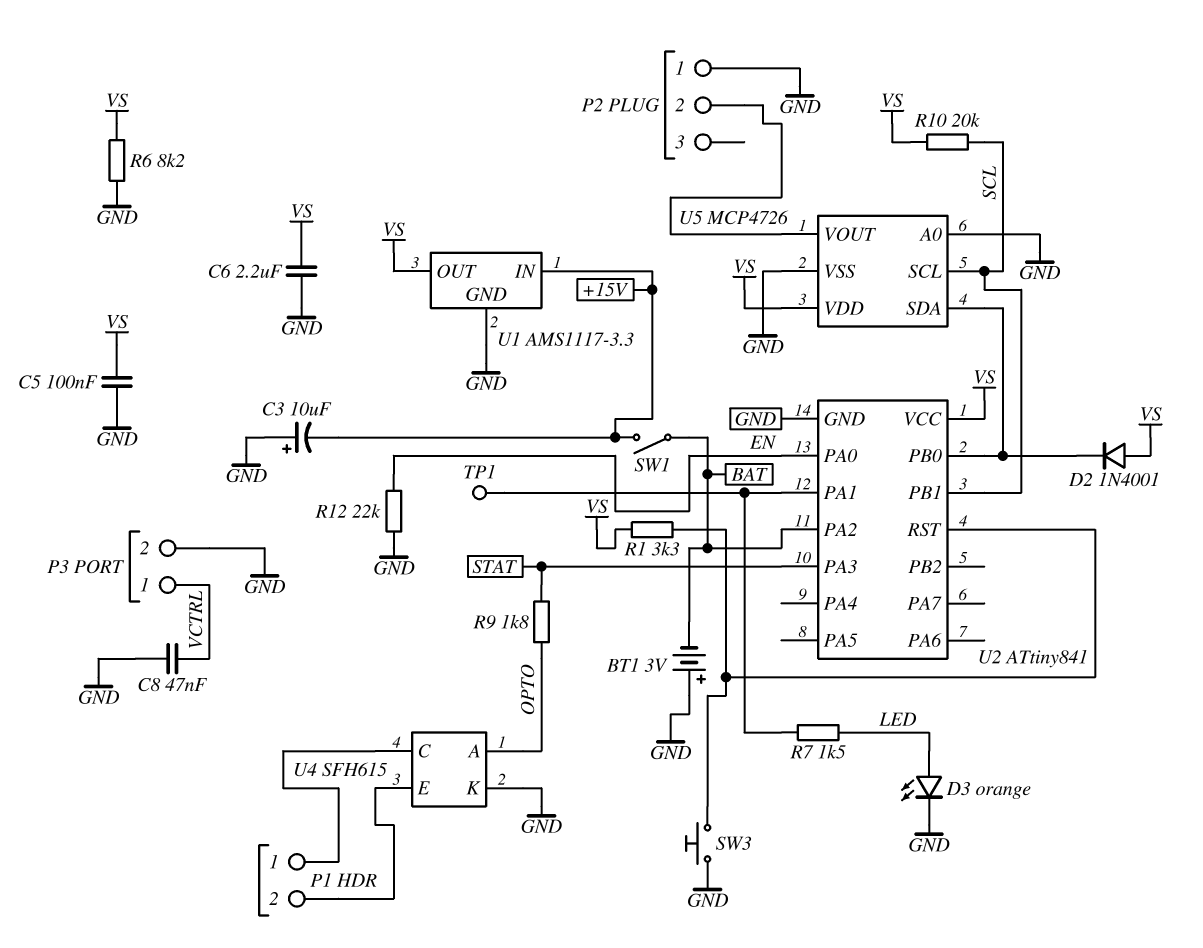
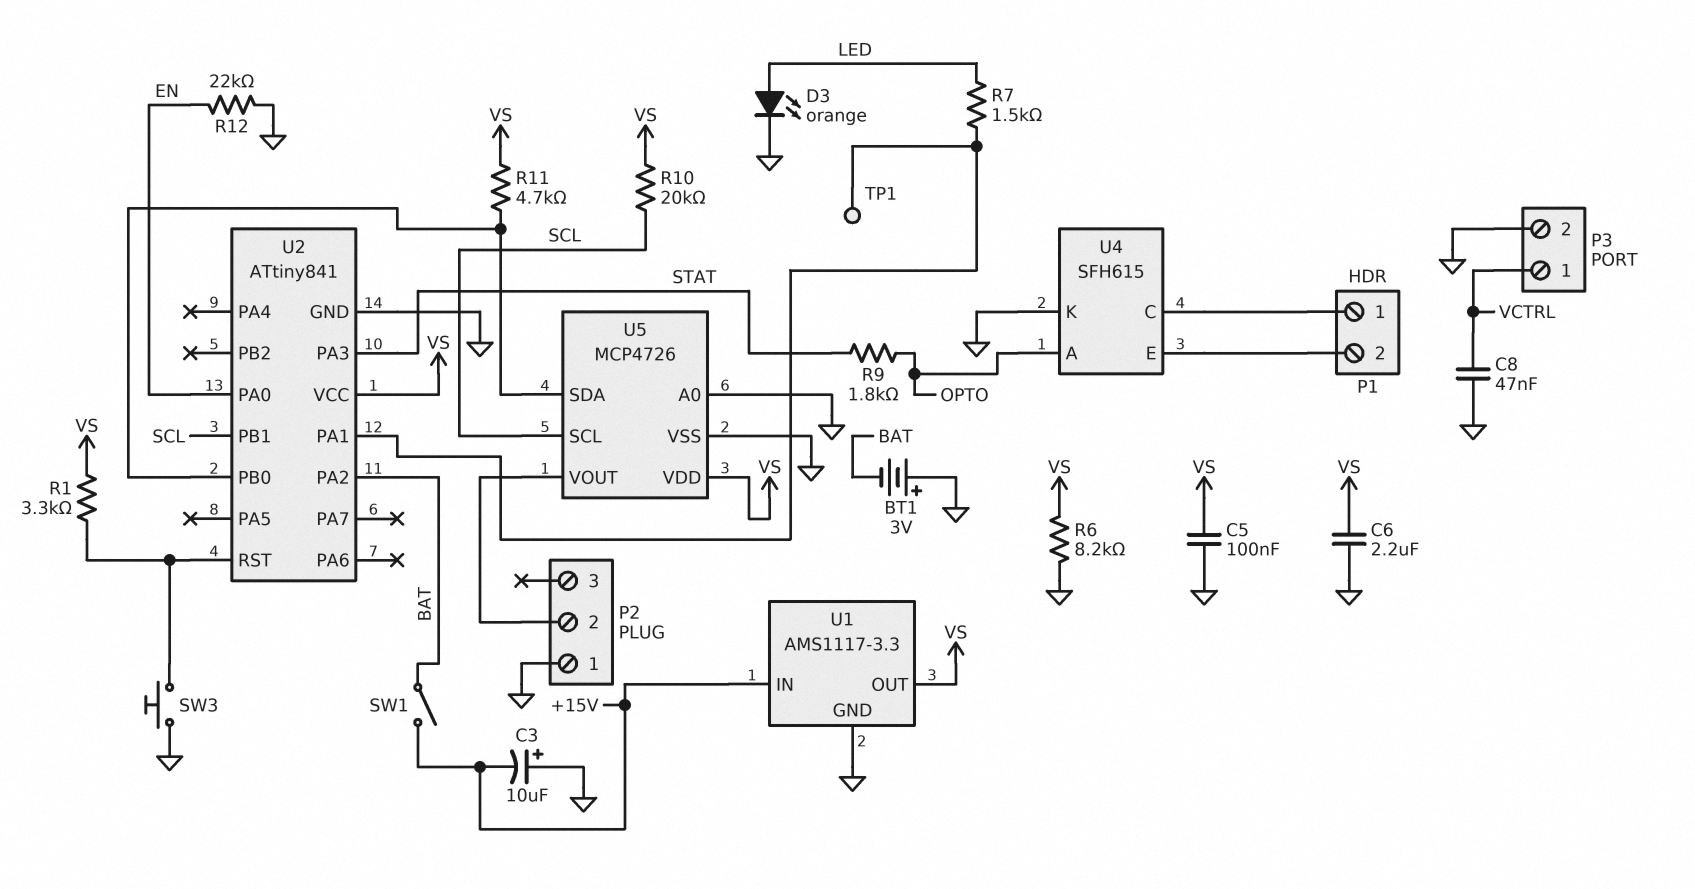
D2: diode 1N4001 (A VS, K U2/PB0) -> none
R11: none -> 4.7k (U2/PB0, VS)

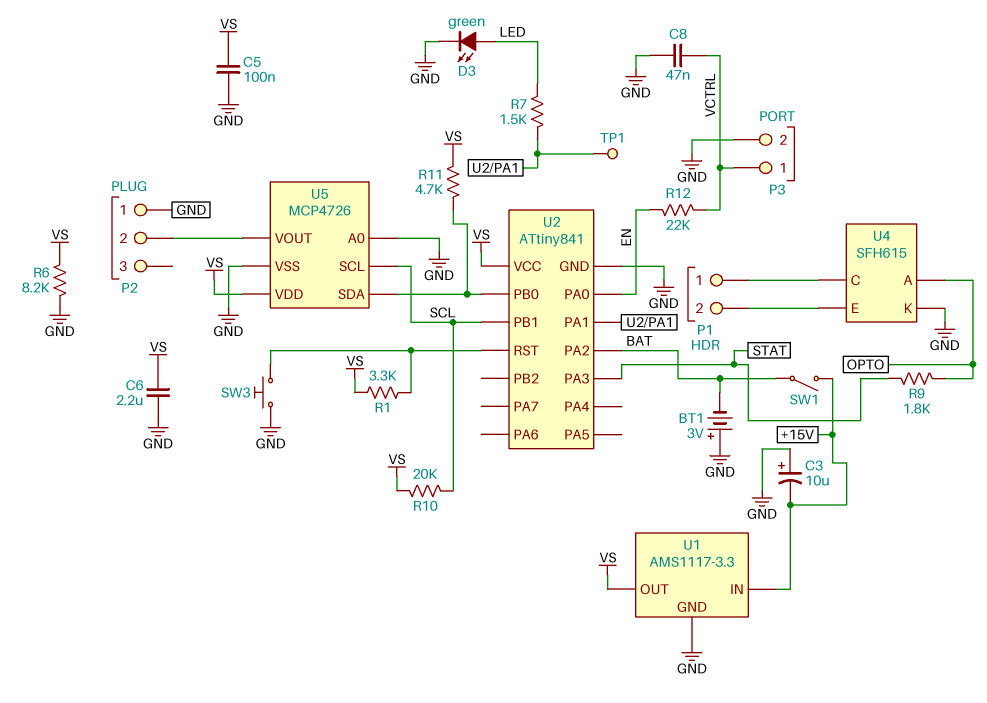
D3: LED orange (A LED, K GND) -> LED green (A LED, K GND)
R12: 22k (EN, GND) -> 22k (EN, VCTRL)

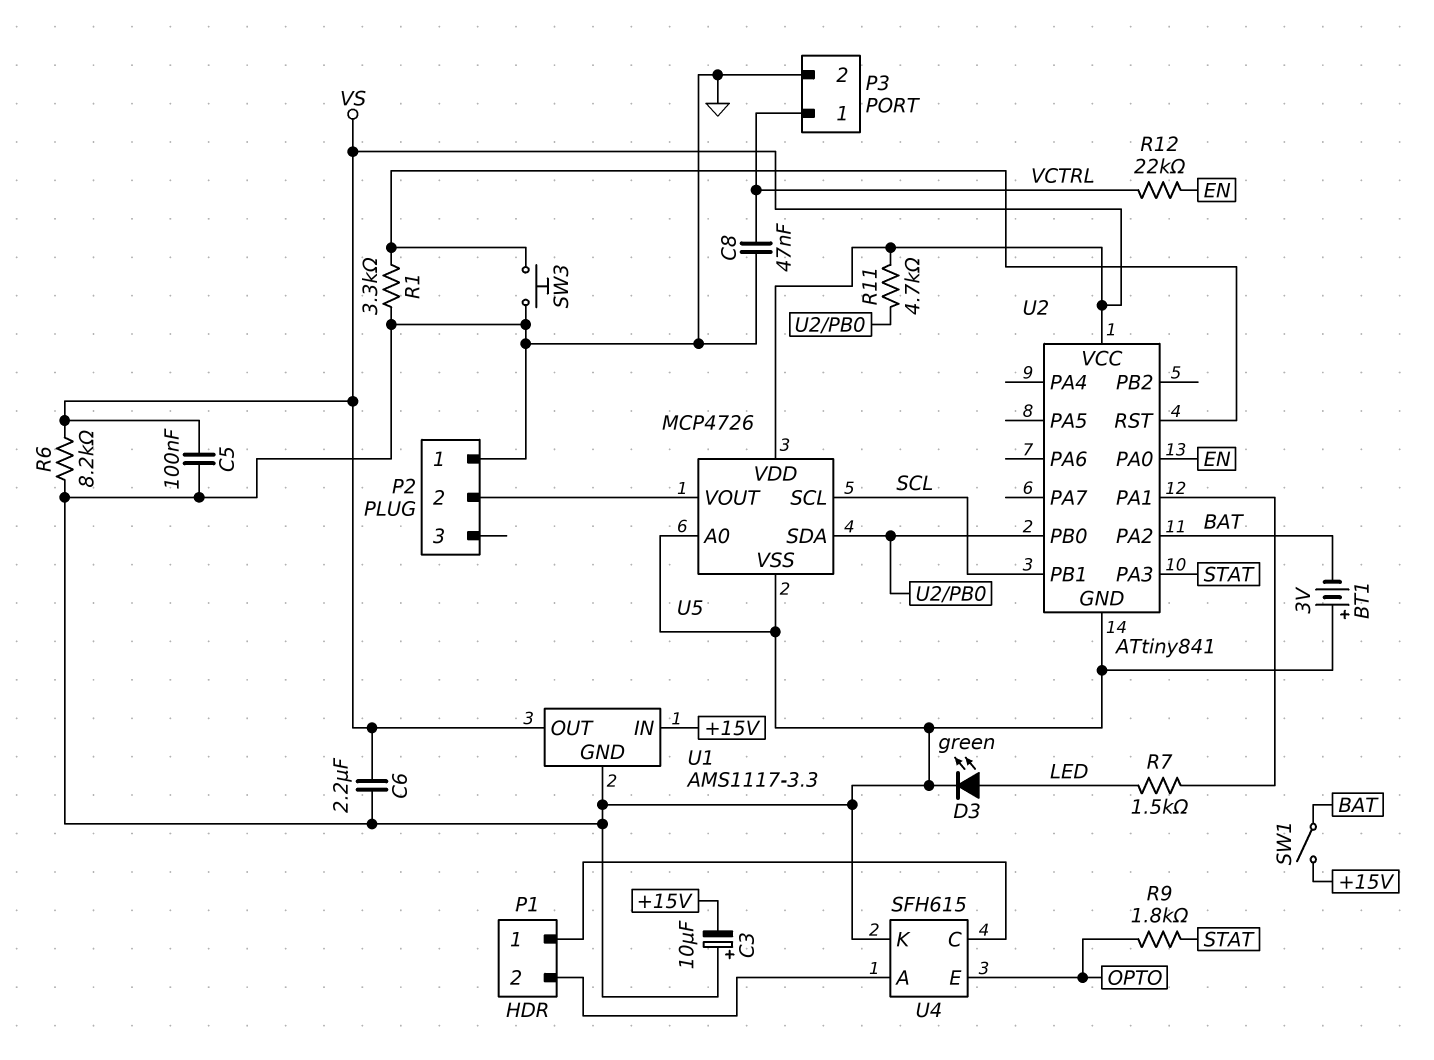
R1: 3.3k (U2/RST, VS) -> 3.3k (GND, U2/RST)
R10: 20k (SCL, VS) -> none
TP1: test point (U2/PA1) -> none
U4 pin A: OPTO -> P1/2
U4 pin E: P1/2 -> OPTO

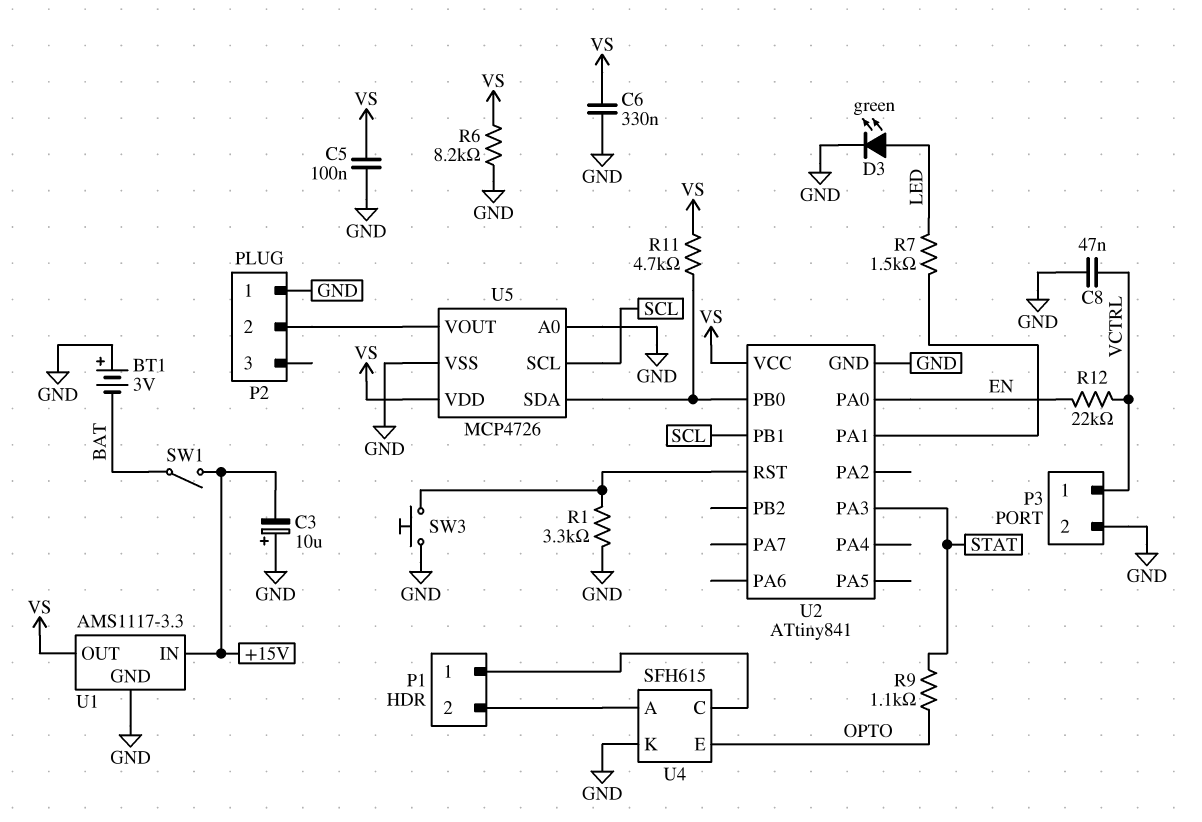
C6: 2.2uF (GND, VS) -> 330nF (GND, VS)
R9: 1.8k (OPTO, STAT) -> 1.1k (OPTO, STAT)
U2 pin PA2: BAT -> none

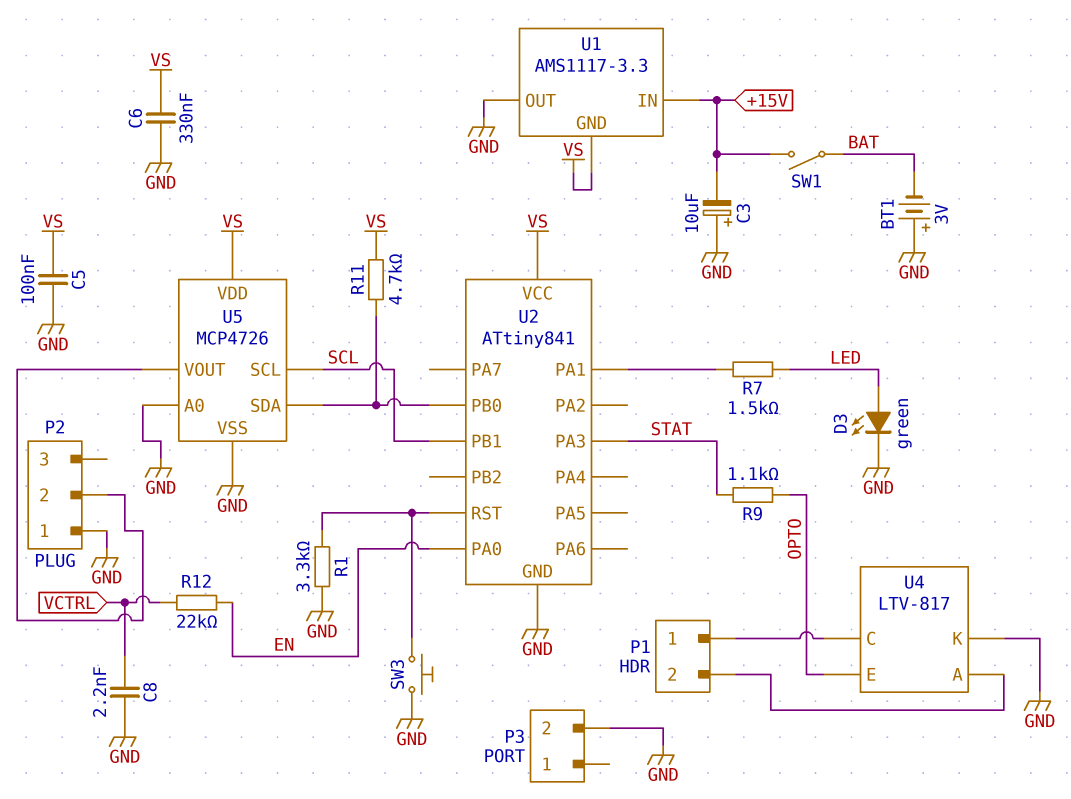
C8: 47nF (GND, VCTRL) -> 2.2nF (GND, VCTRL)
P3 pin 1: VCTRL -> none
R6: 8.2k (GND, VS) -> none
U1 pin GND: GND -> VS
U1 pin OUT: VS -> GND
U4: SFH615 -> LTV-817

